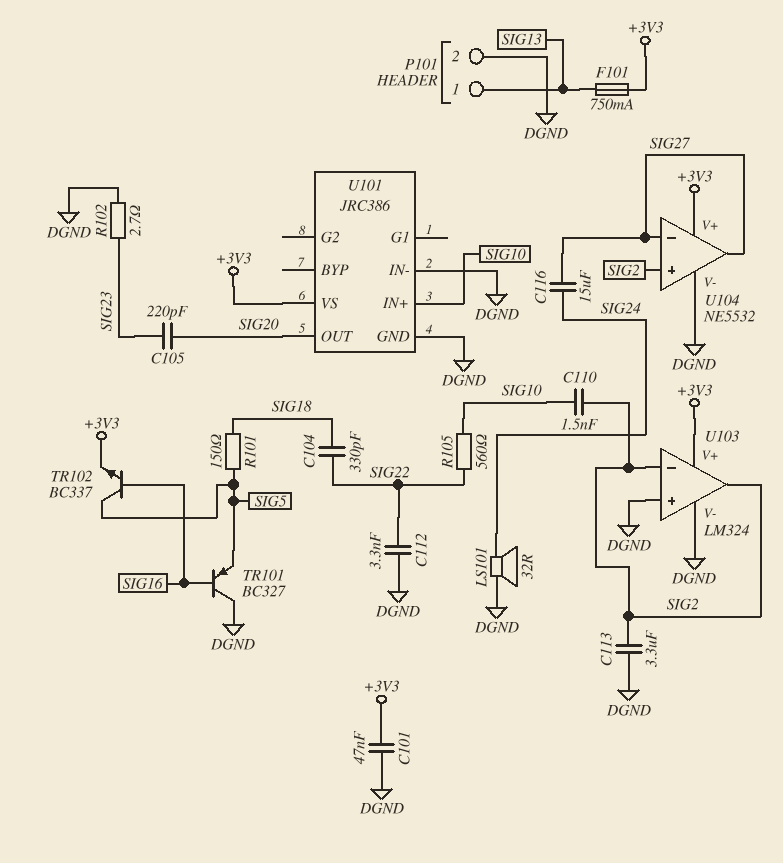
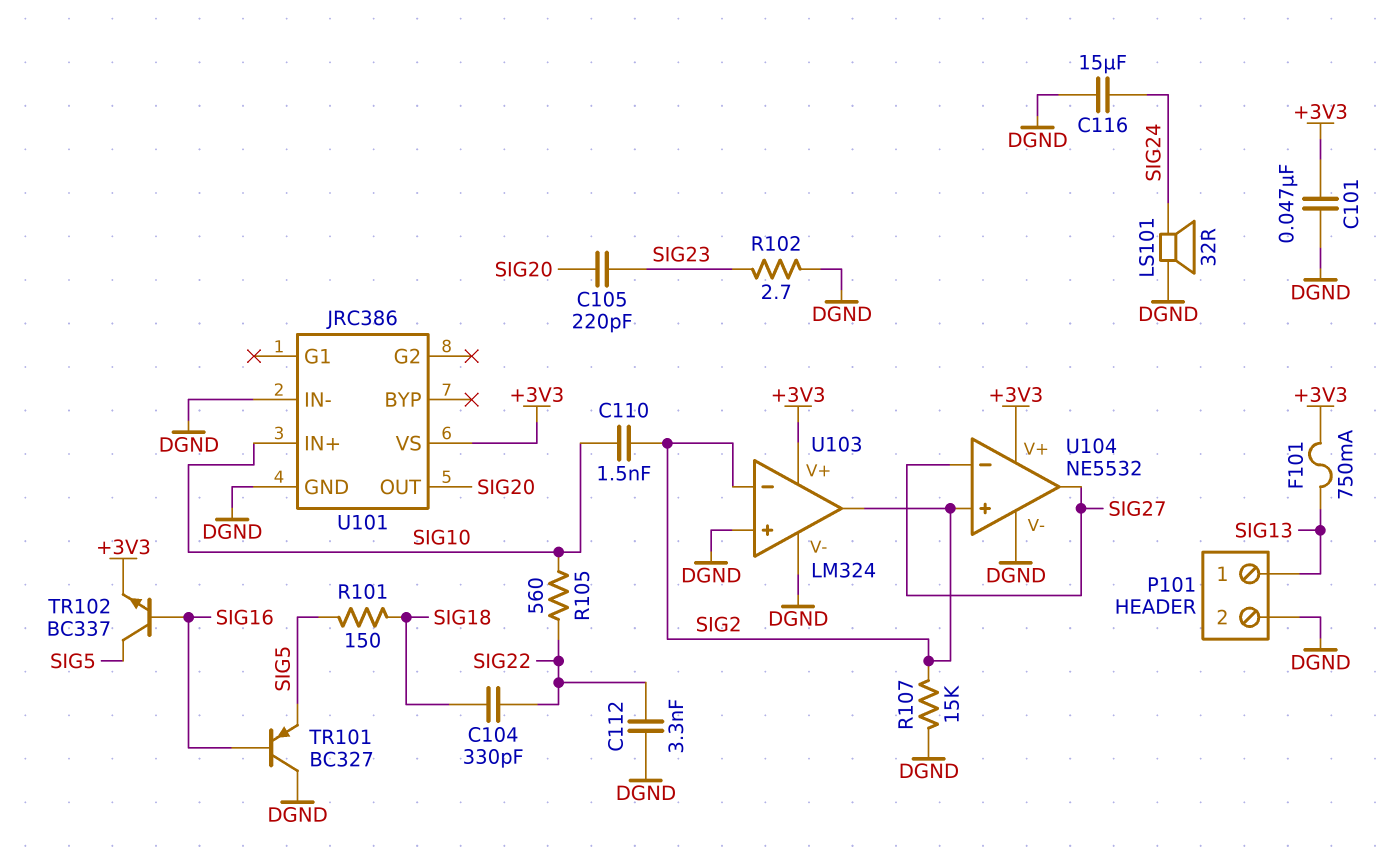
C113: 3.3uF (DGND, SIG2) -> none
C116: 15uF (SIG24, SIG27) -> 15uF (DGND, SIG24)
R107: none -> 15k (DGND, SIG2)

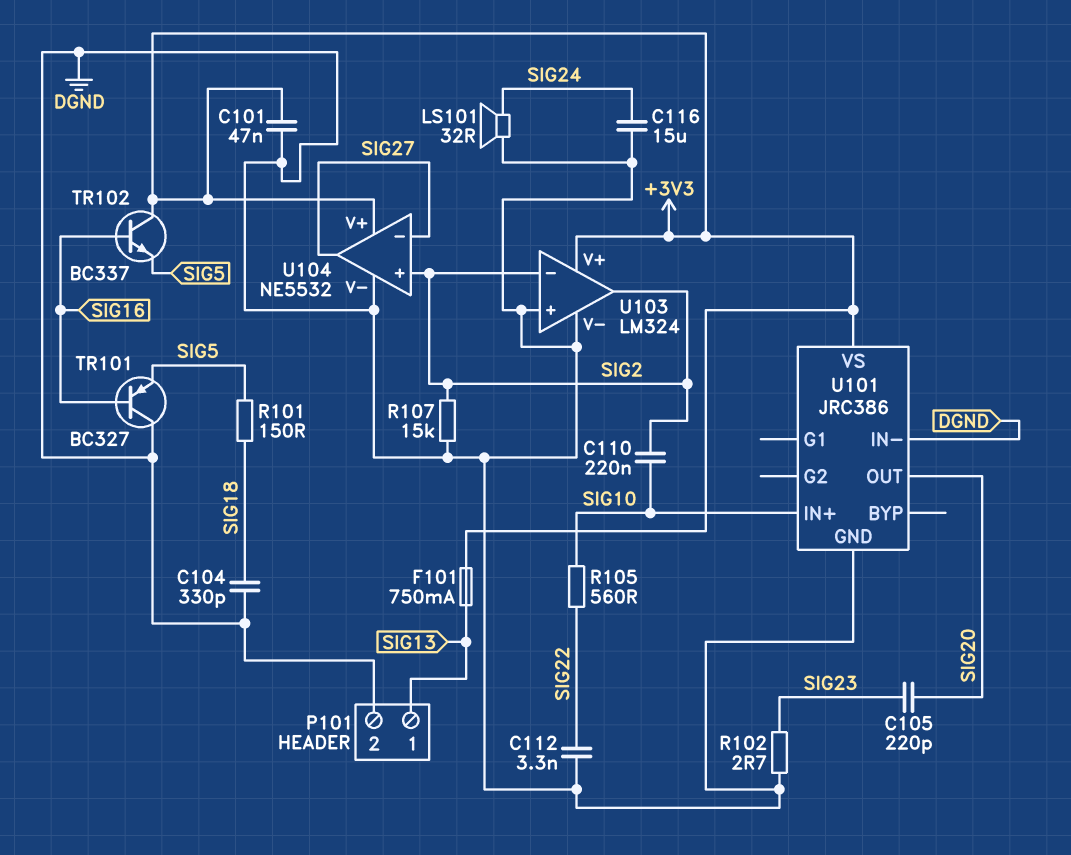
C104: 330pF (SIG18, SIG22) -> 330pF (DGND, SIG18)
C110: 1.5nF (SIG2, SIG10) -> 220nF (SIG2, SIG10)
TR102: NPN BC337 (B SIG16, C SIG5, E +3V3) -> NPN BC337 (B SIG16, C +3V3, E SIG5)

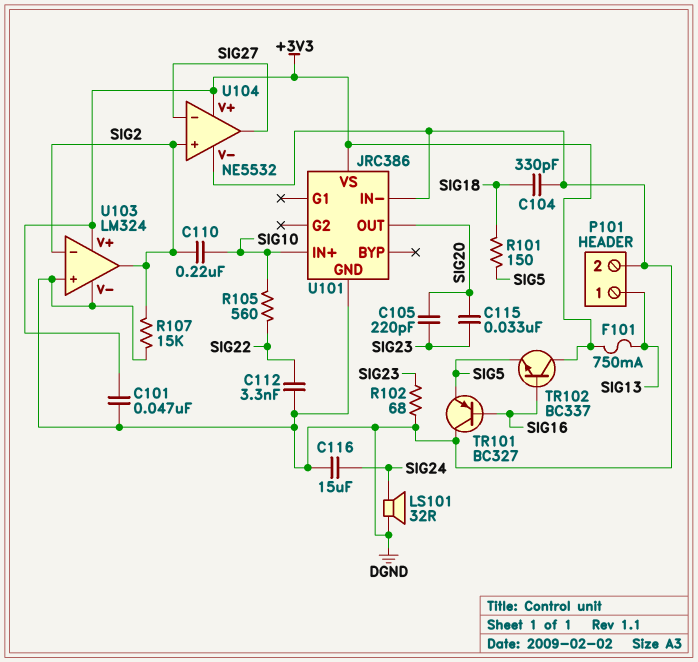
C115: none -> 33nF (SIG20, SIG23)
R102: 2.7 (DGND, SIG23) -> 68 (DGND, SIG23)

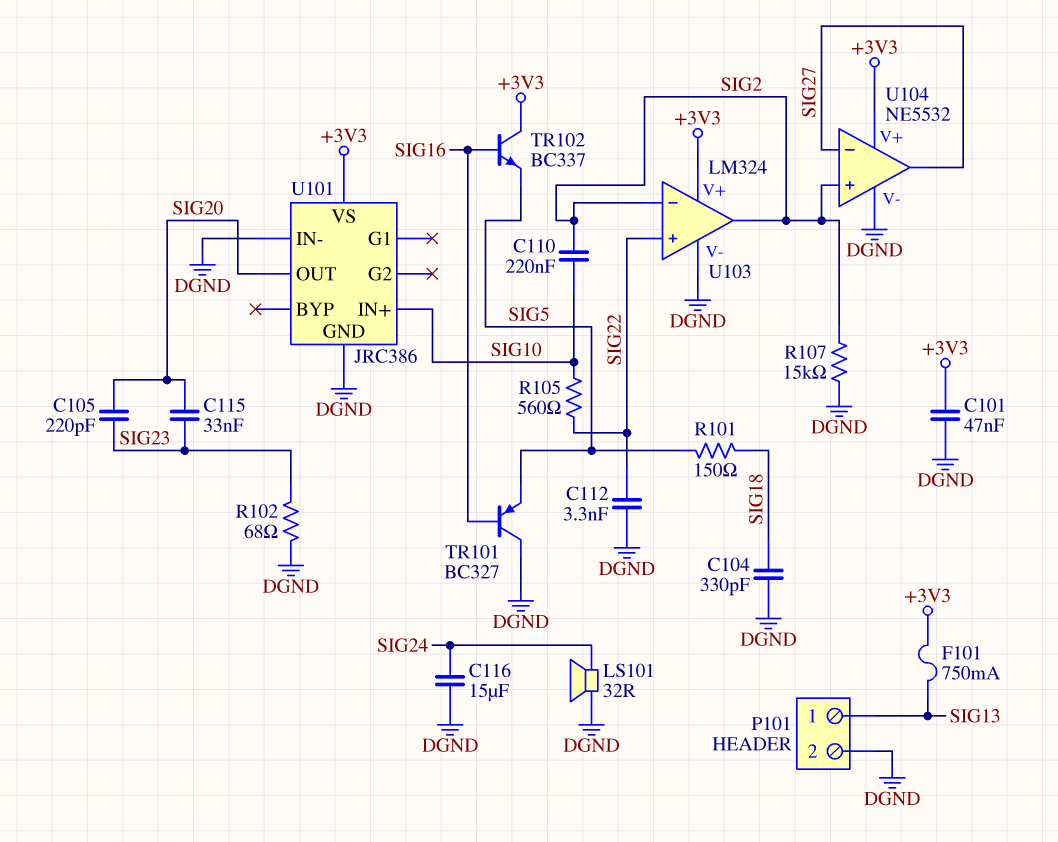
U103 pin in+: DGND -> SIG22

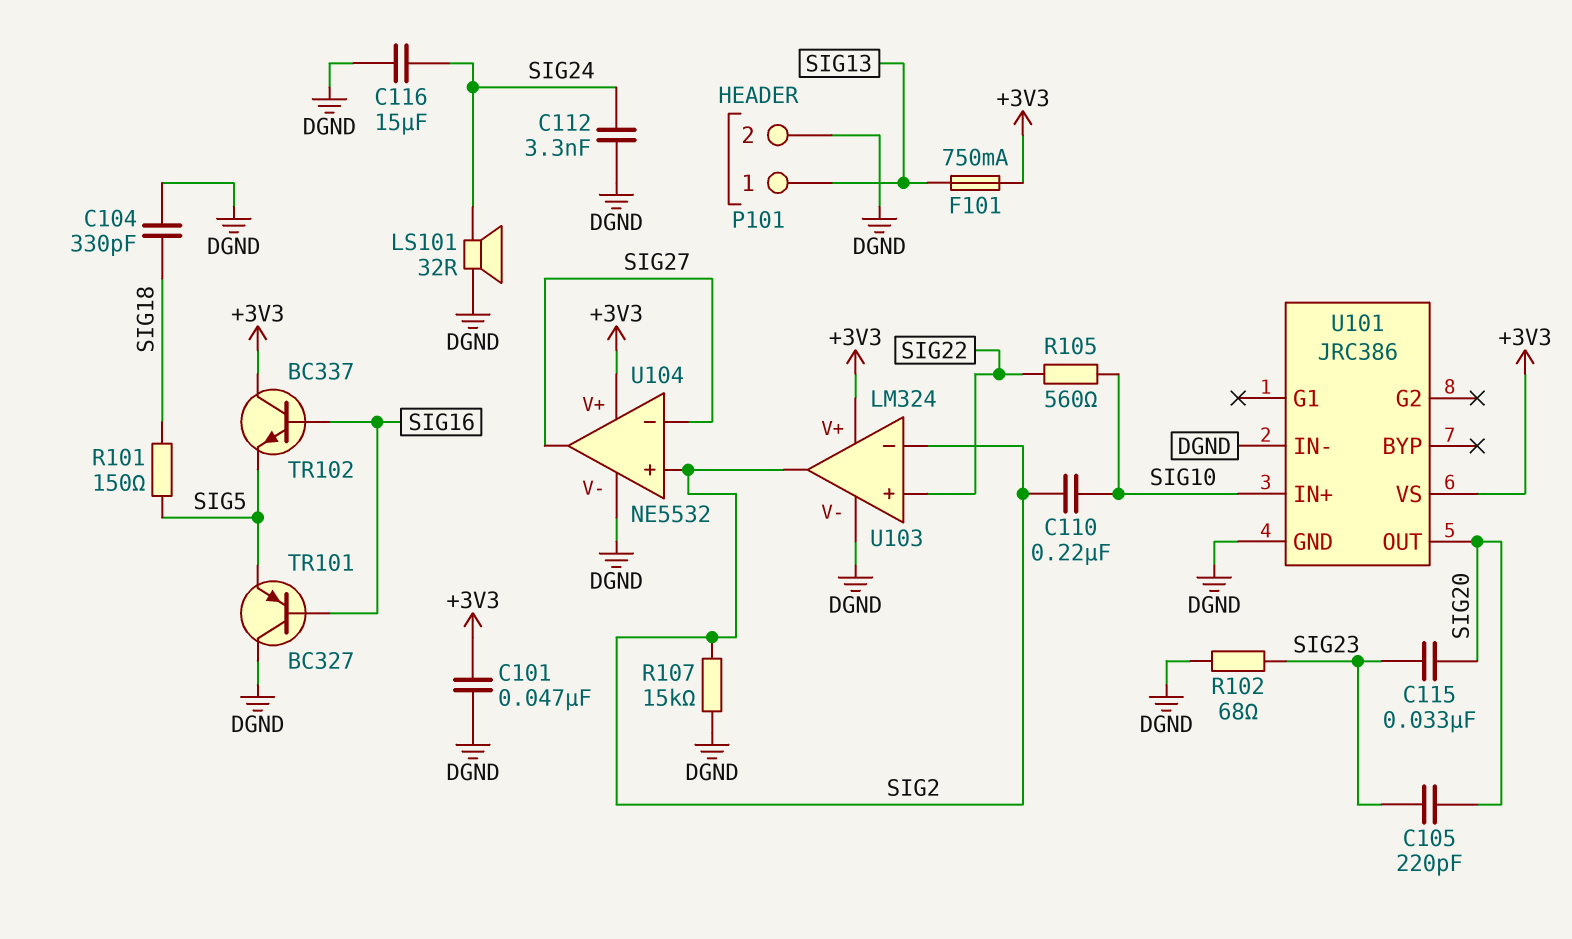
C112: 3.3nF (DGND, SIG22) -> 3.3nF (DGND, SIG24)

